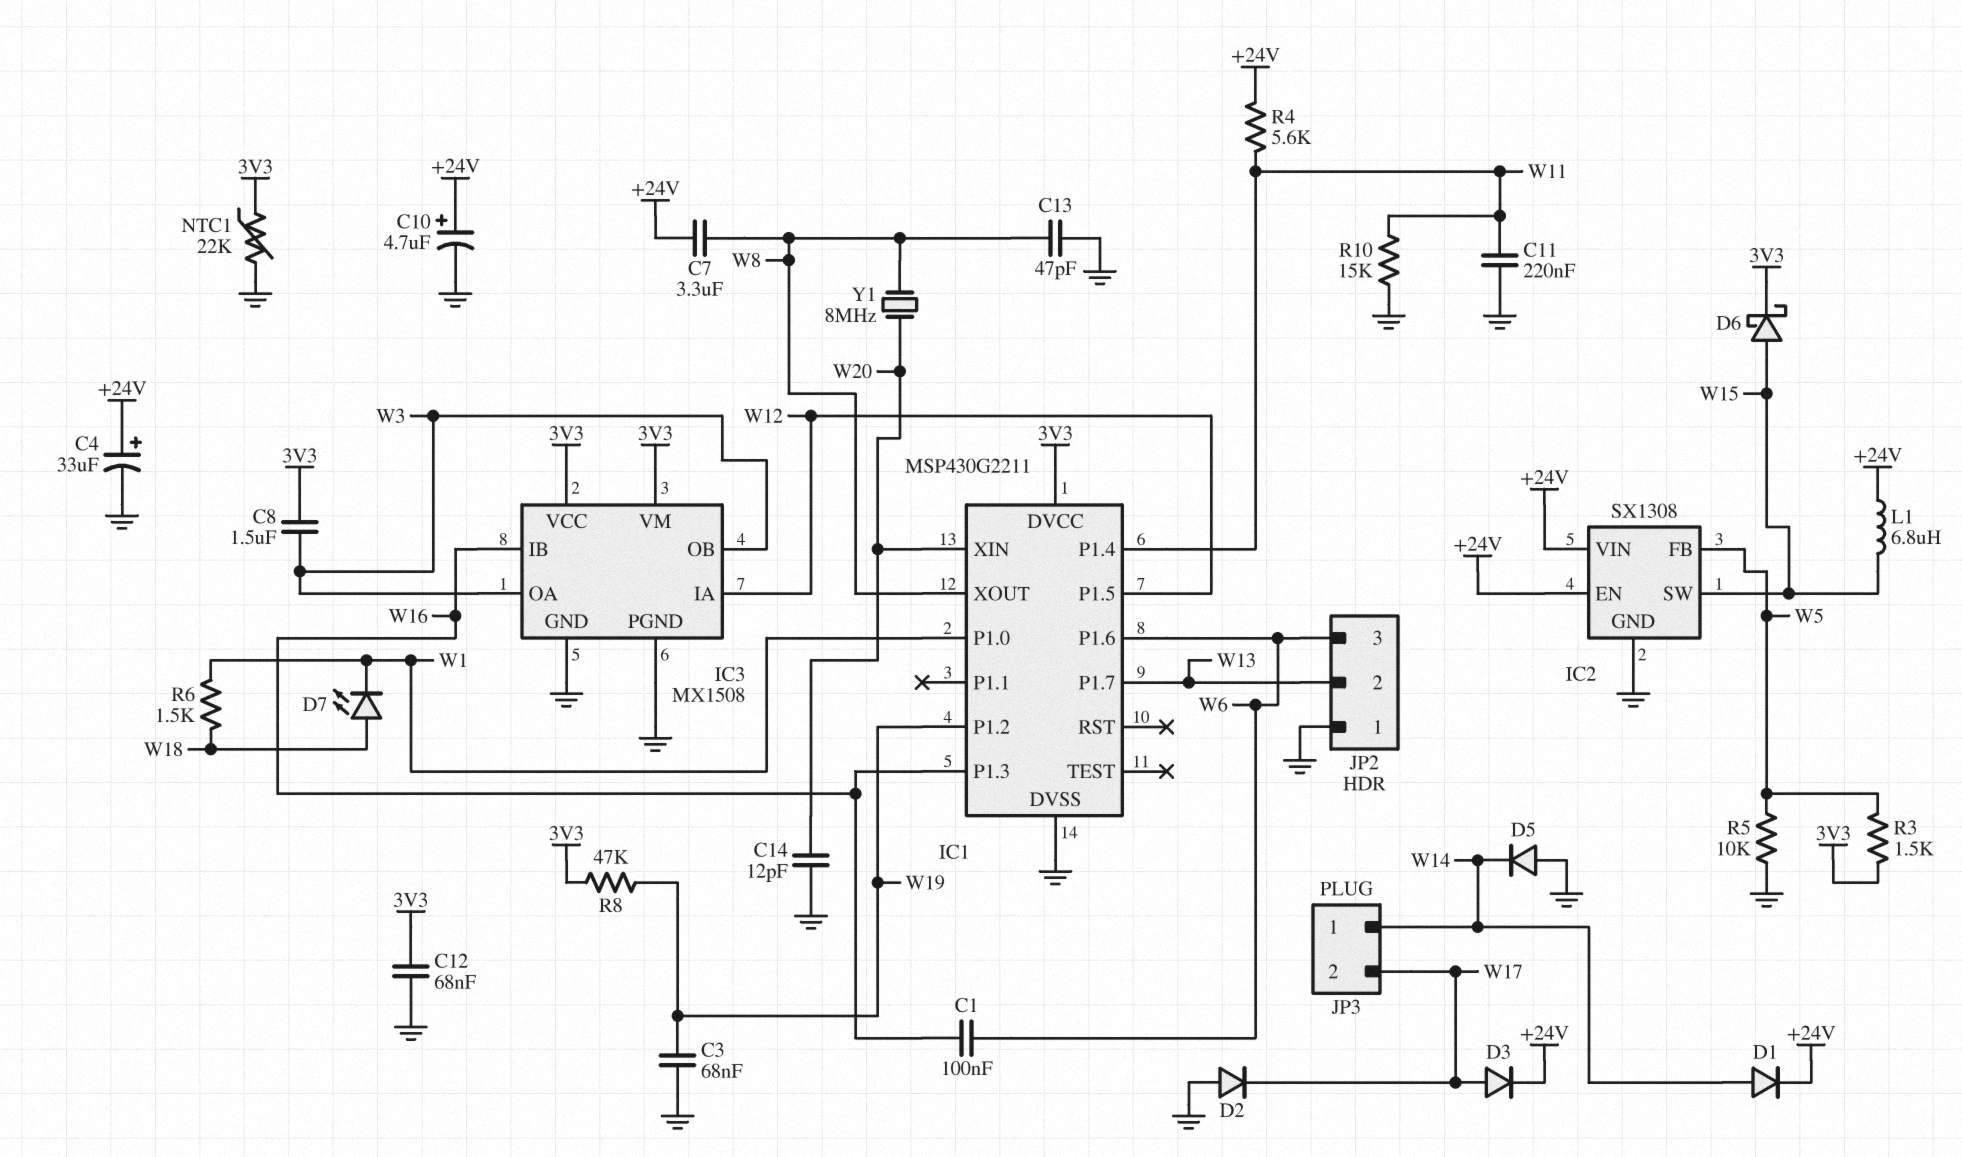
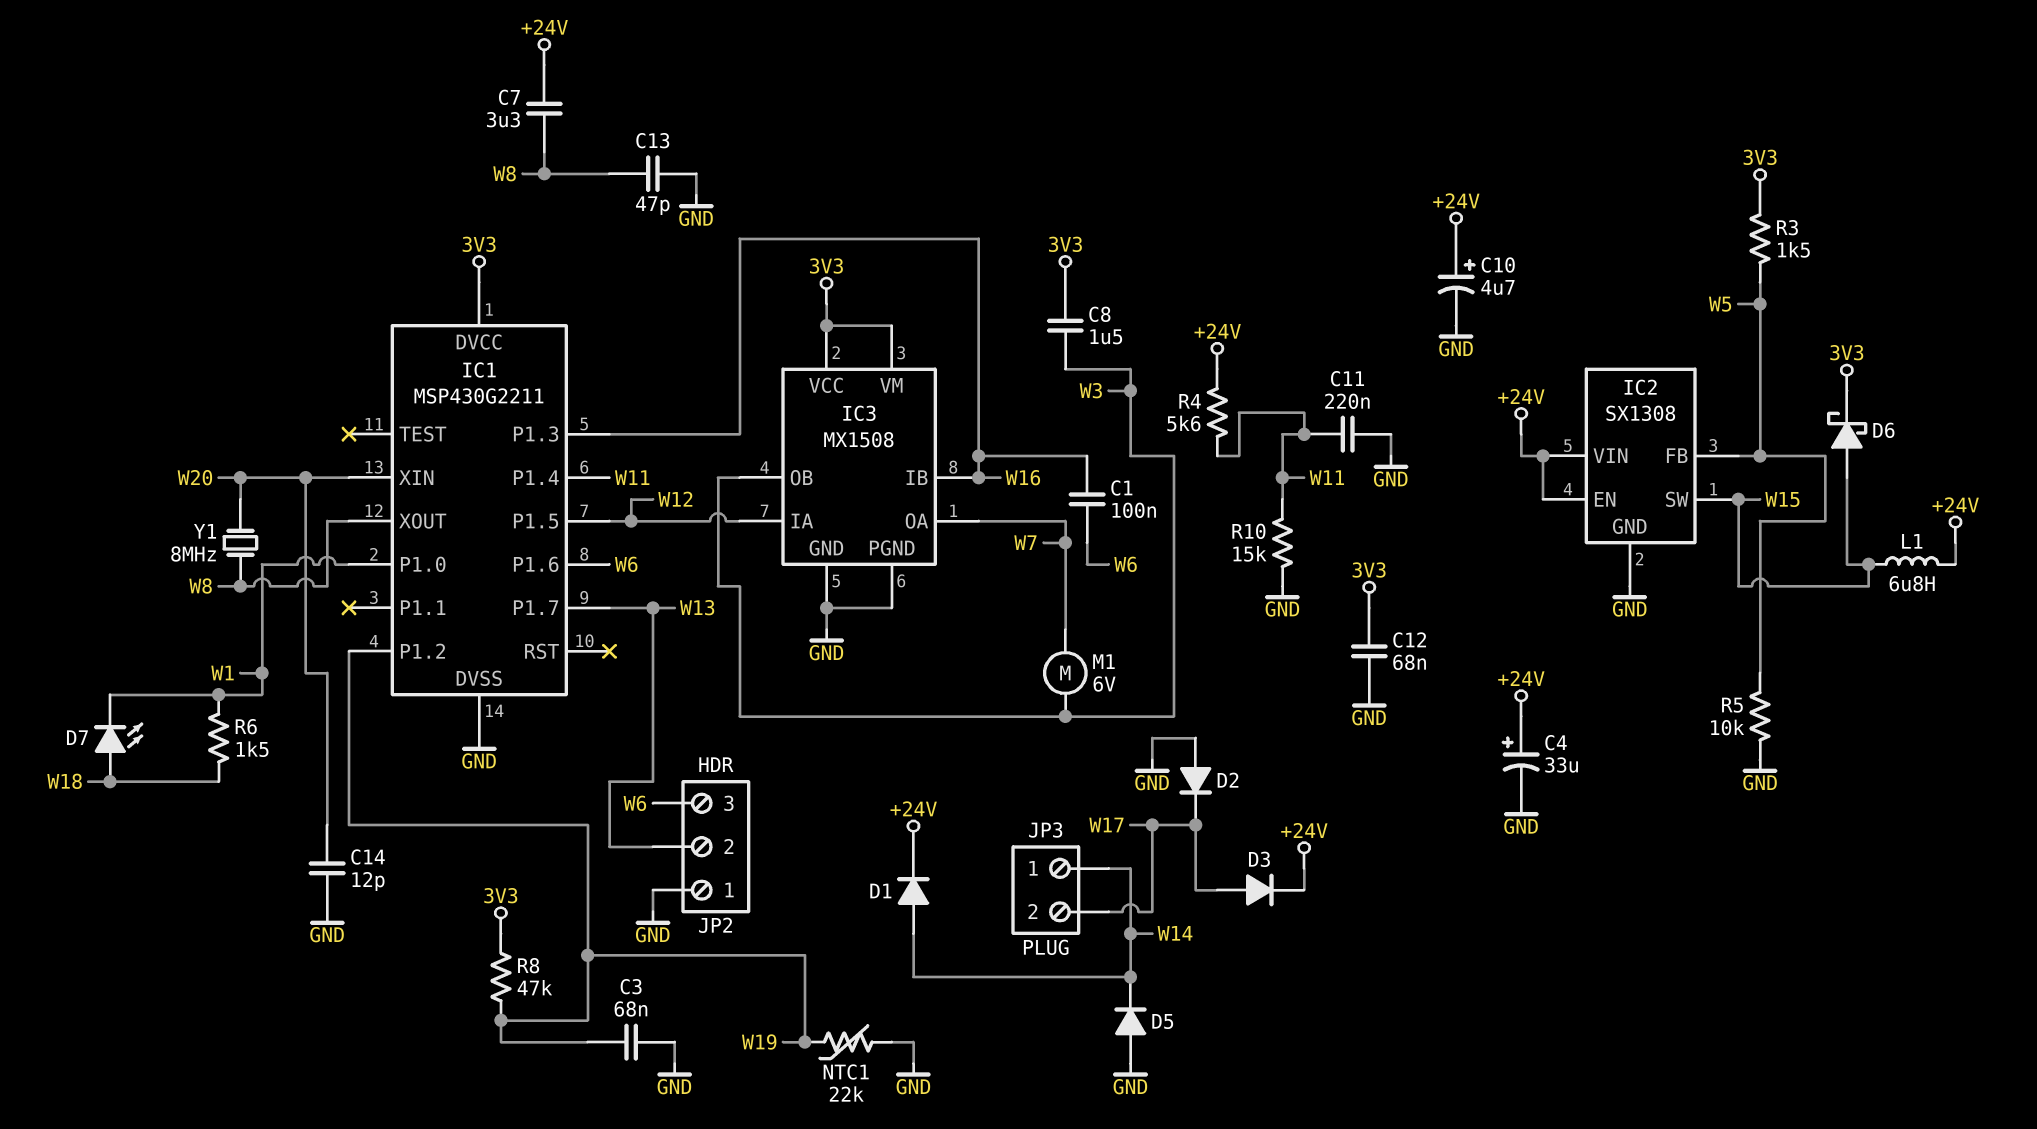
IC3 pin OA: W3 -> W7
M1: none -> motor 6V (W3, W7)
NTC1: 22k (3V3, GND) -> 22k (GND, W19)

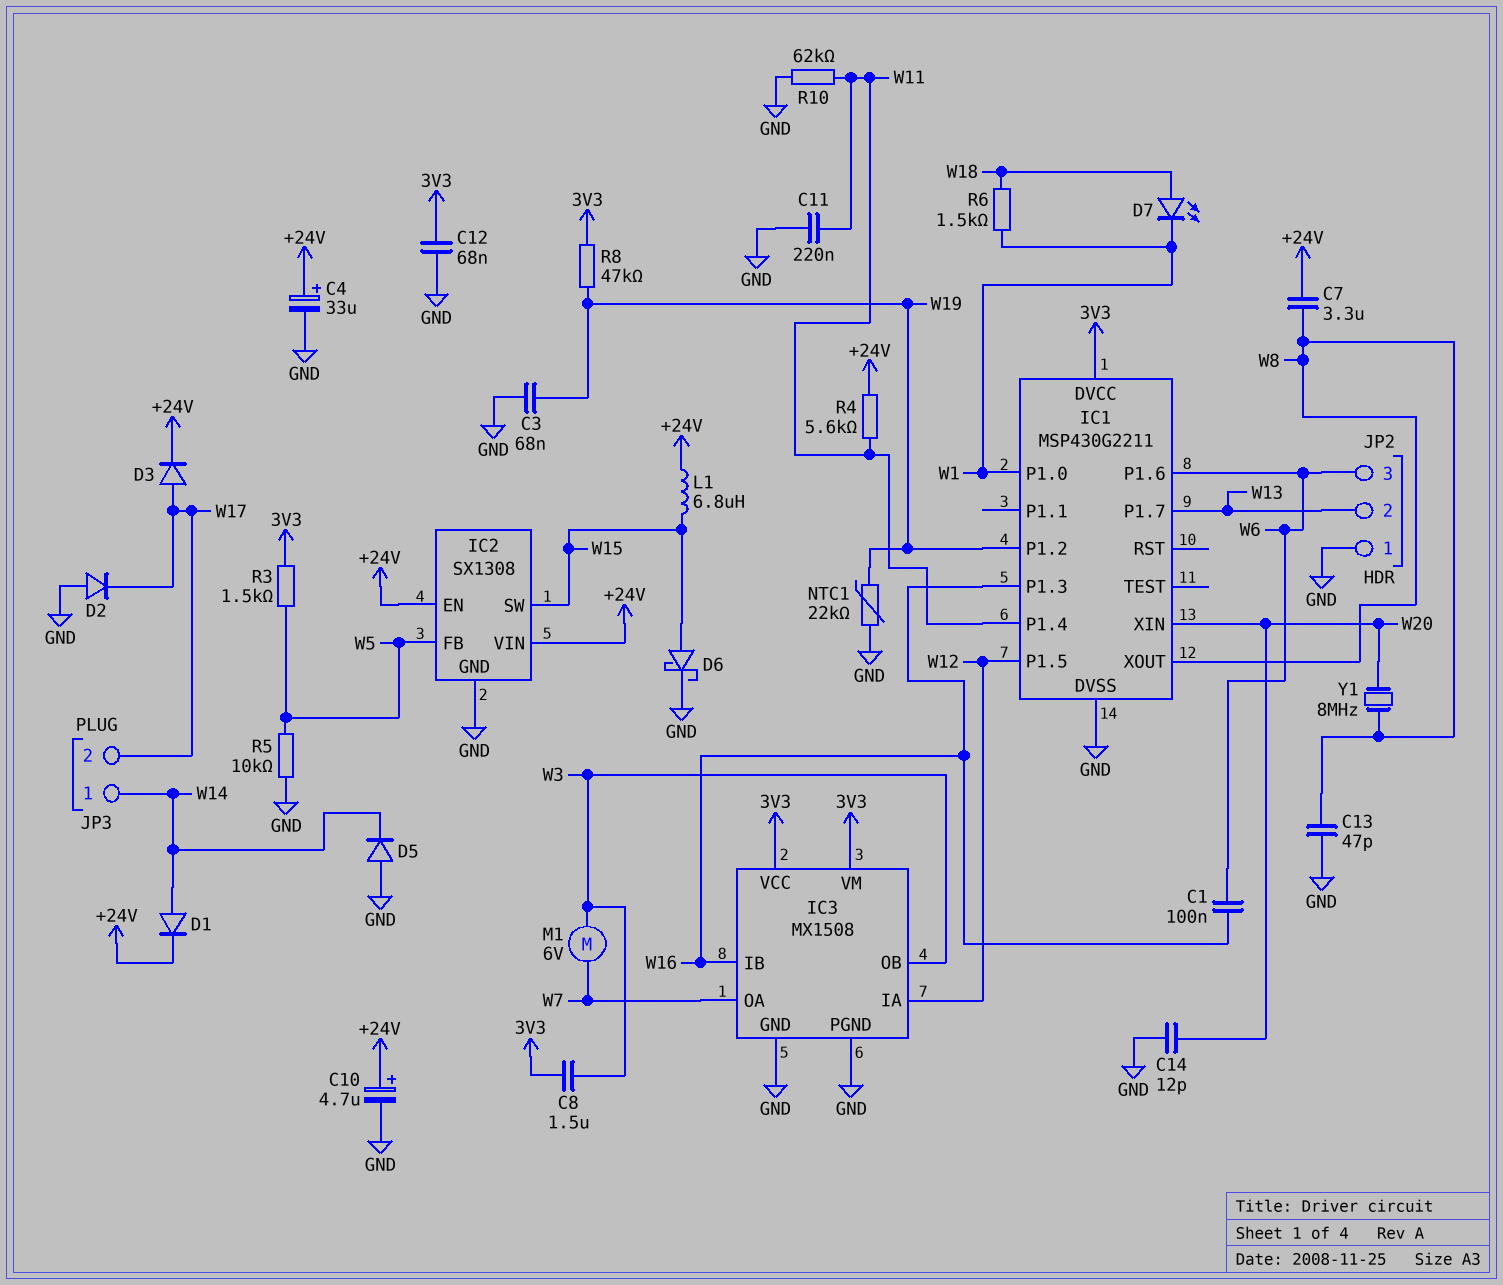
D6: schottky (A W15, K 3V3) -> schottky (A W15, K GND)
R10: 15k (GND, W11) -> 62k (GND, W11)

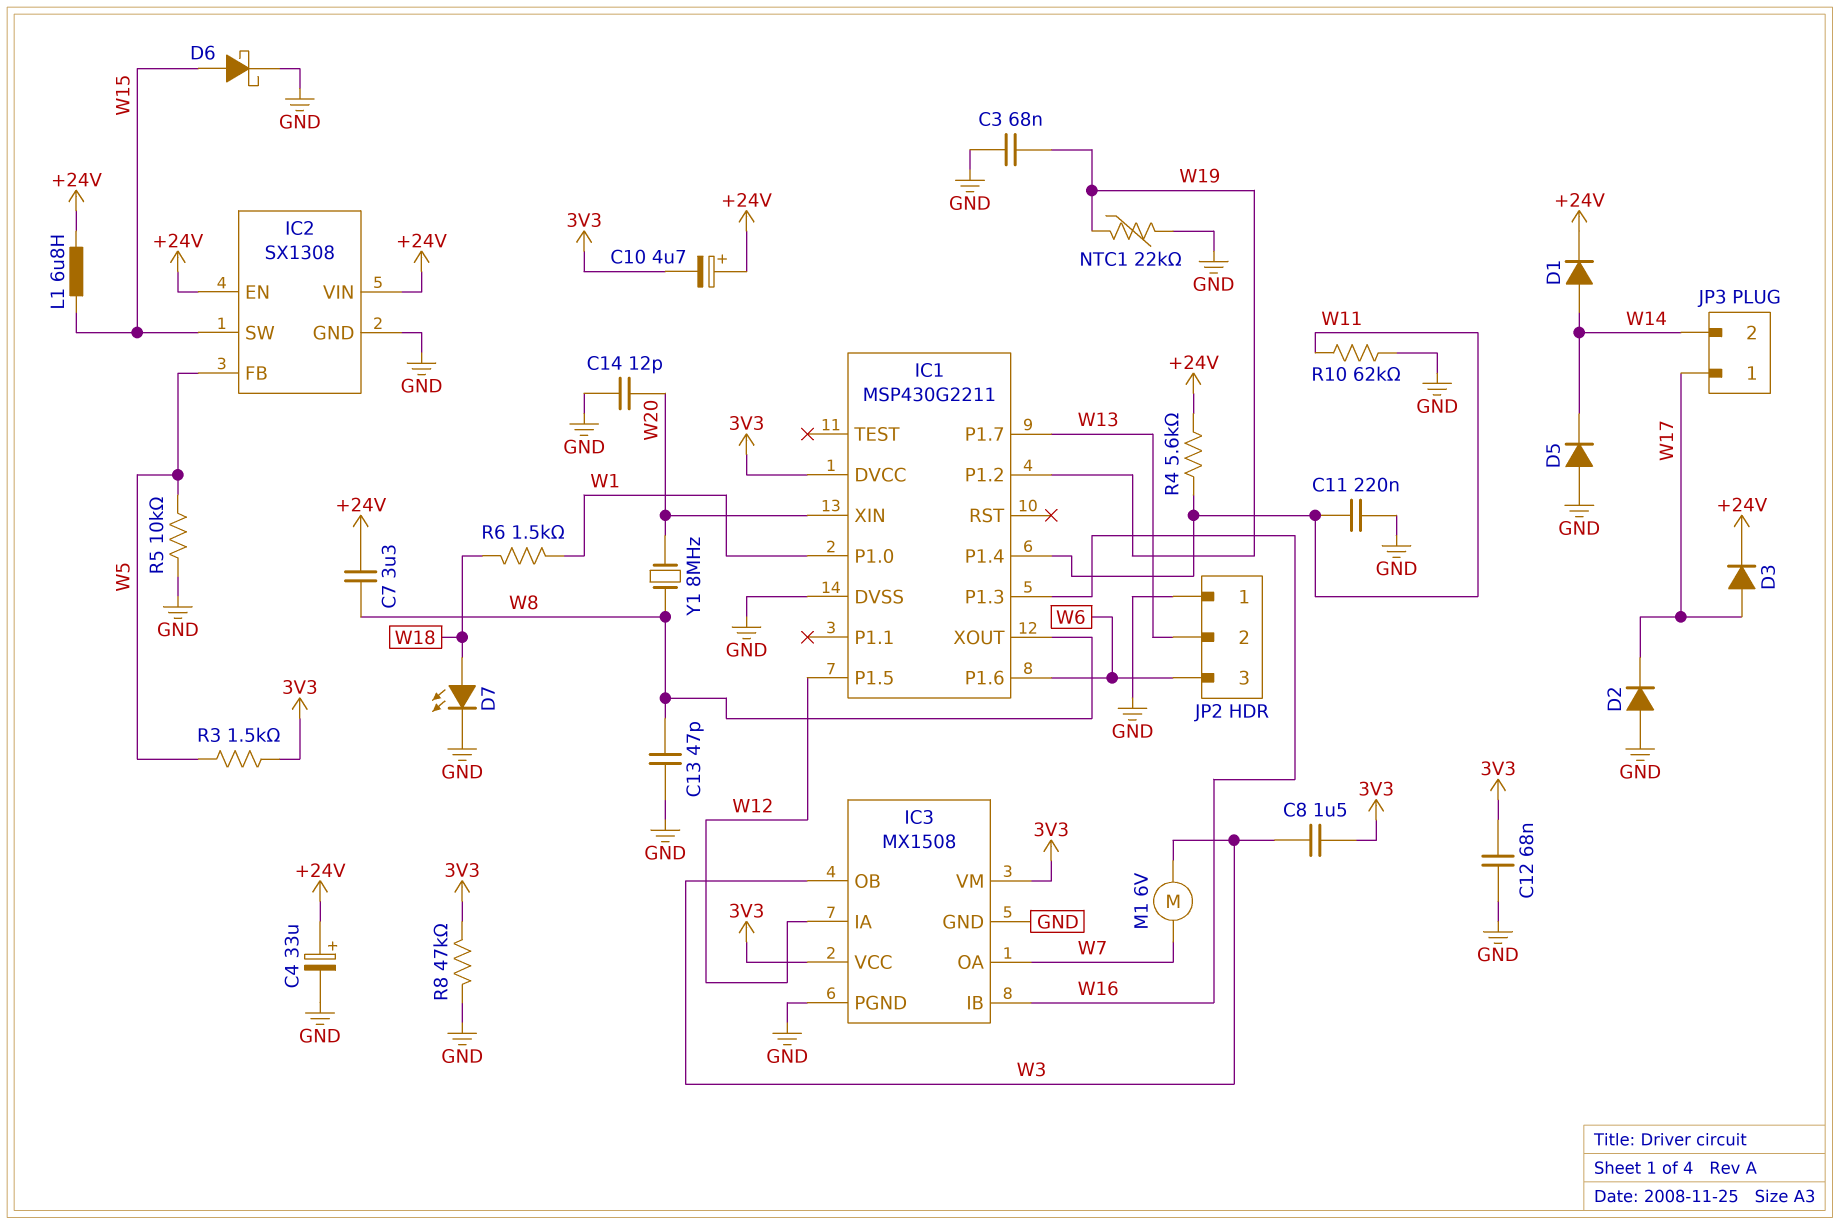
C1: 100nF (W6, W16) -> none
C10: 4.7uF (plus +24V, minus GND) -> 4.7uF (plus +24V, minus 3V3)
D7: LED (A W18, K W1) -> LED (A W18, K GND)
JP3 pin 1: W14 -> W17
JP3 pin 2: W17 -> W14
R8: 47k (3V3, W19) -> 47k (3V3, GND)

